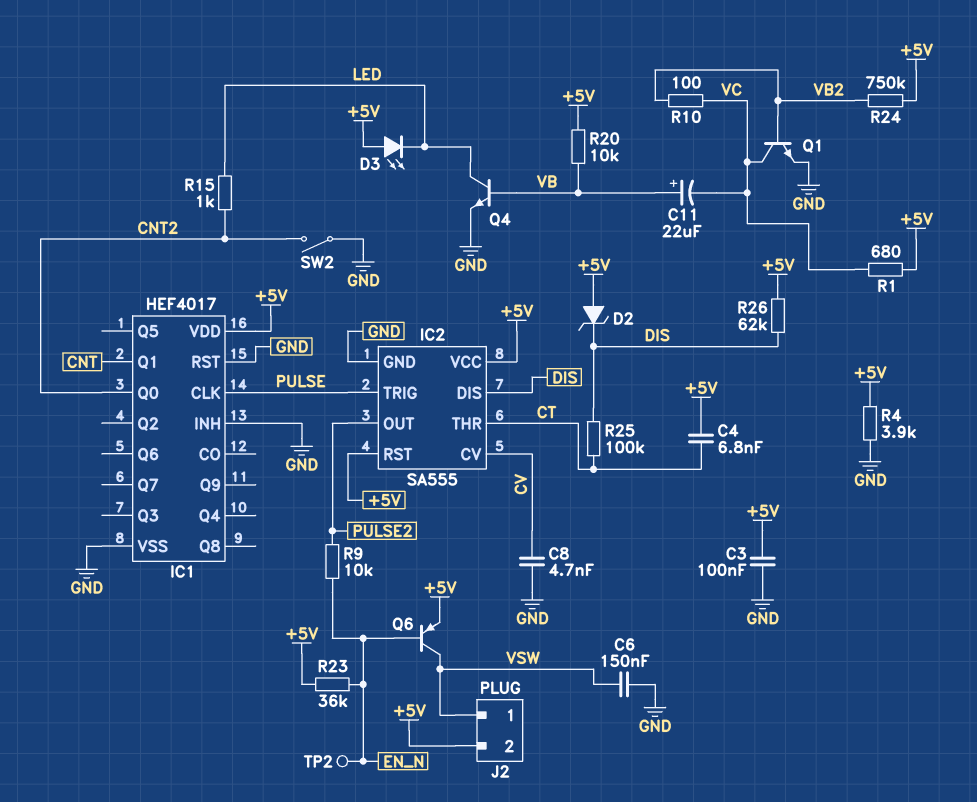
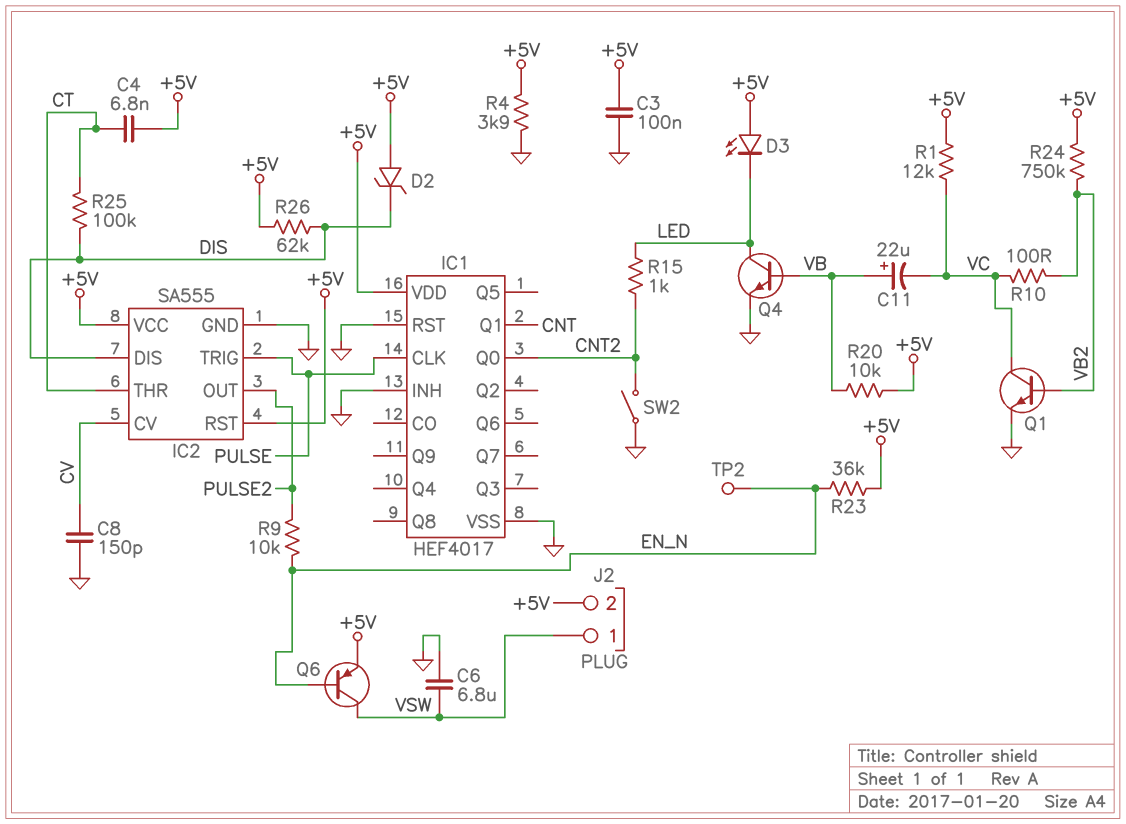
C6: 150nF (GND, VSW) -> 6.8uF (GND, VSW)
C8: 4.7nF (CV, GND) -> 150pF (CV, GND)
R1: 680 (+5V, VC) -> 12k (+5V, VC)

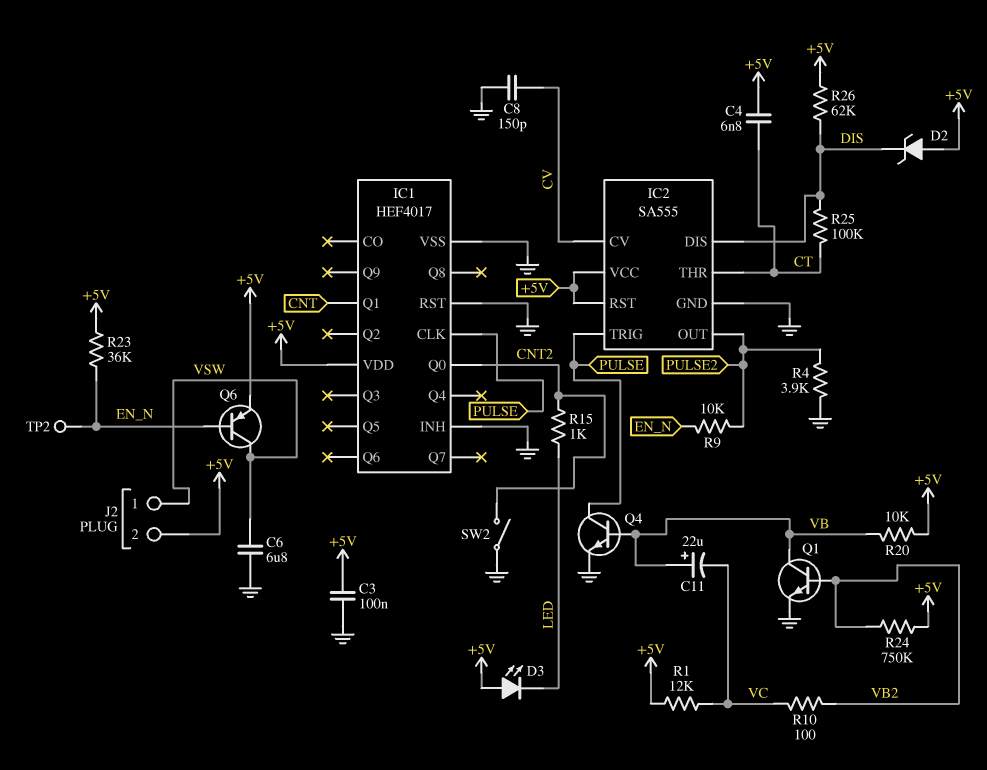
Q1: NPN (B VB2, C VC, E GND) -> NPN (B VB2, C VB, E GND)
Q4: NPN (B VB, C LED, E GND) -> NPN (B VB, C PULSE, E GND)
R4: 3.9k (+5V, GND) -> 3.9k (GND, PULSE2)

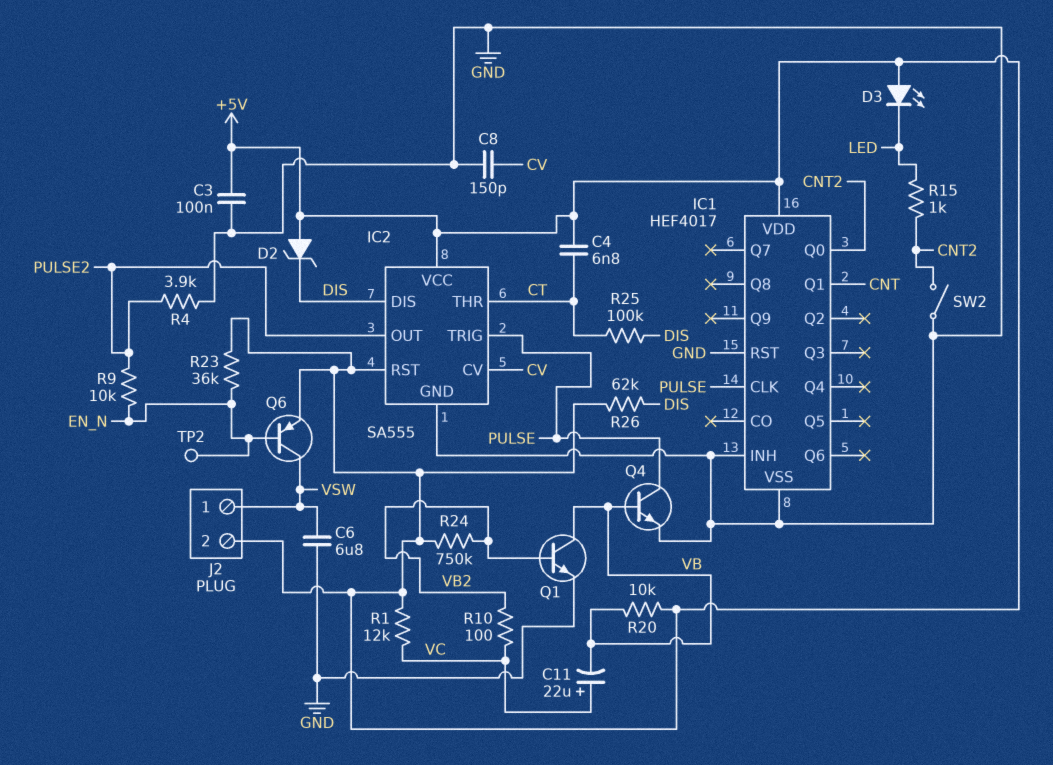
C11: 22uF (plus VB, minus VC) -> 22uF (plus VC, minus VB)

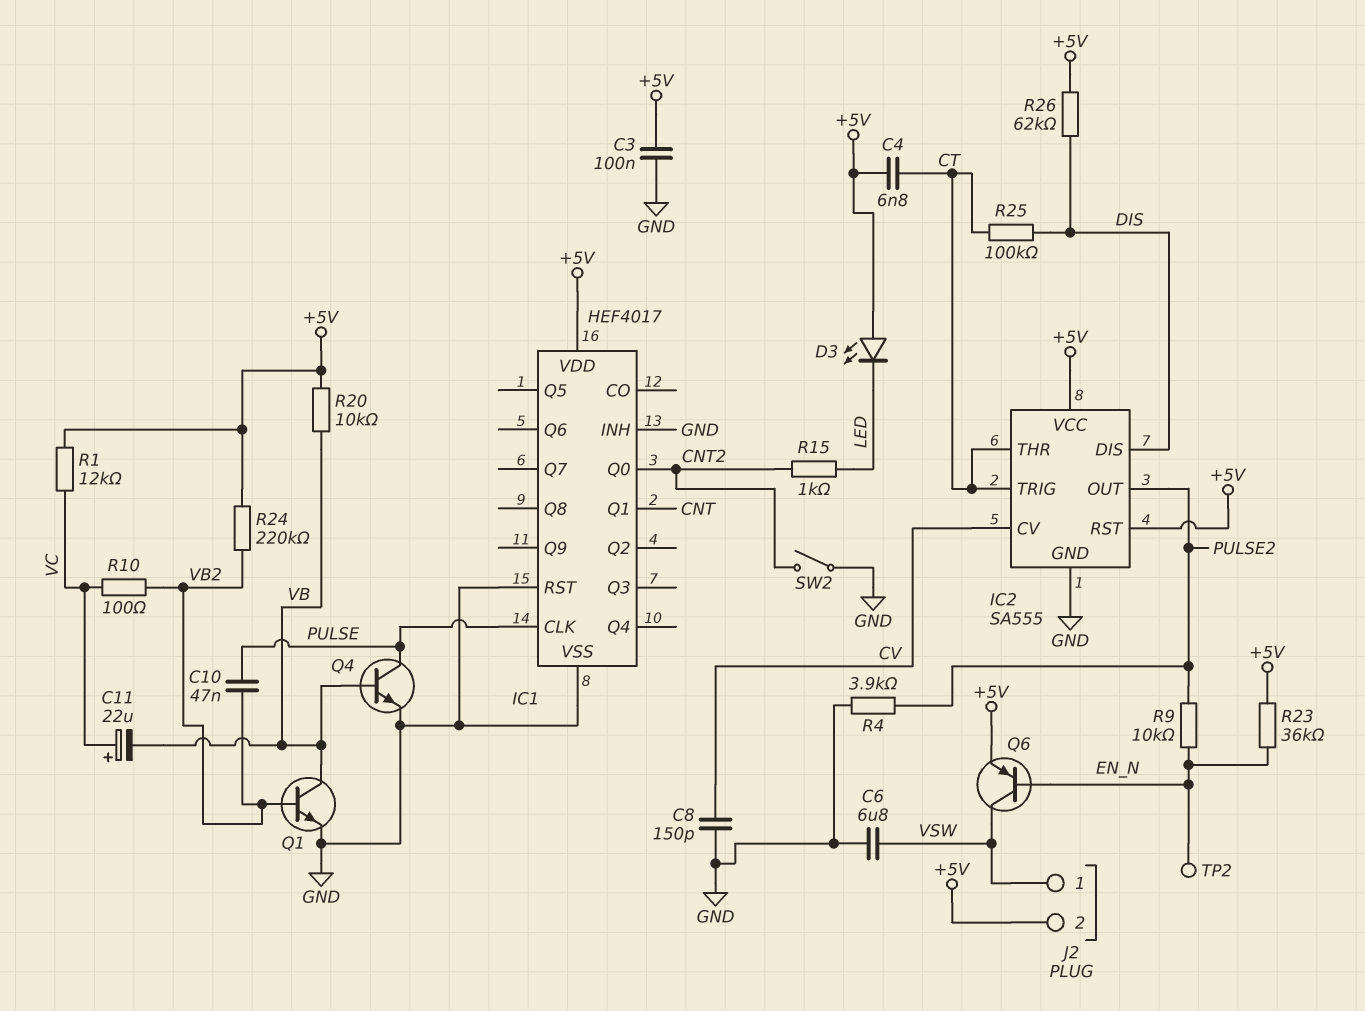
C10: none -> 47nF (PULSE, VB2)
D2: zener (A +5V, K DIS) -> none
IC2 pin TRIG: PULSE -> CT
R24: 750k (+5V, VB2) -> 220k (+5V, VB2)

